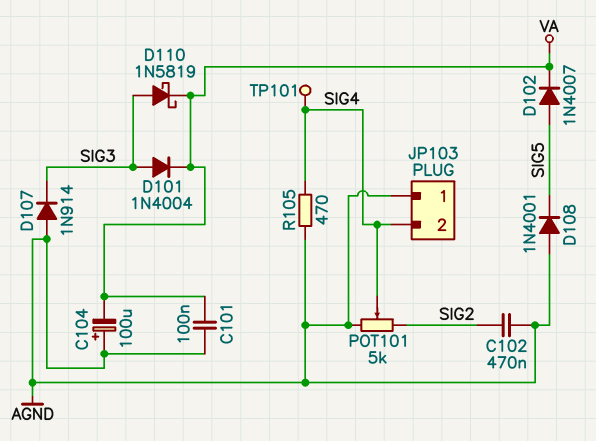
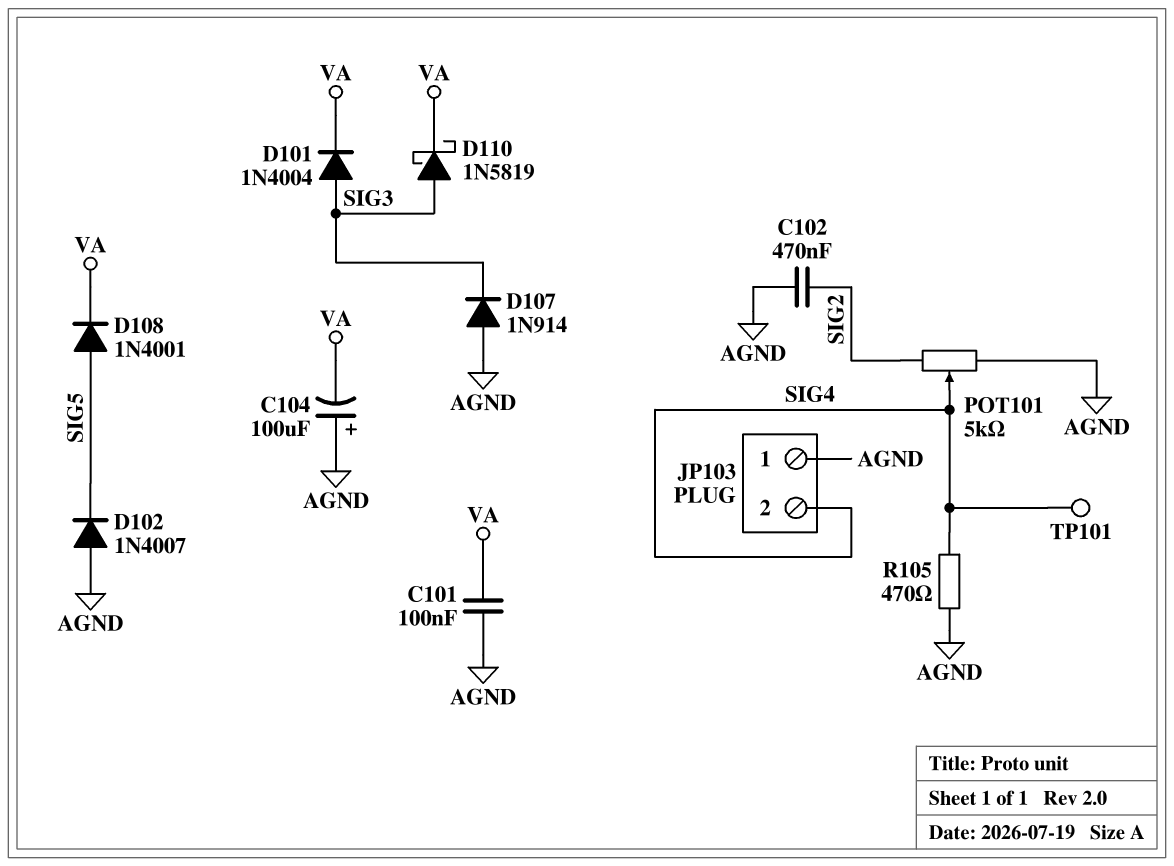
D102: diode 1N4007 (A SIG5, K VA) -> diode 1N4007 (A AGND, K SIG5)
D108: diode 1N4001 (A AGND, K SIG5) -> diode 1N4001 (A SIG5, K VA)

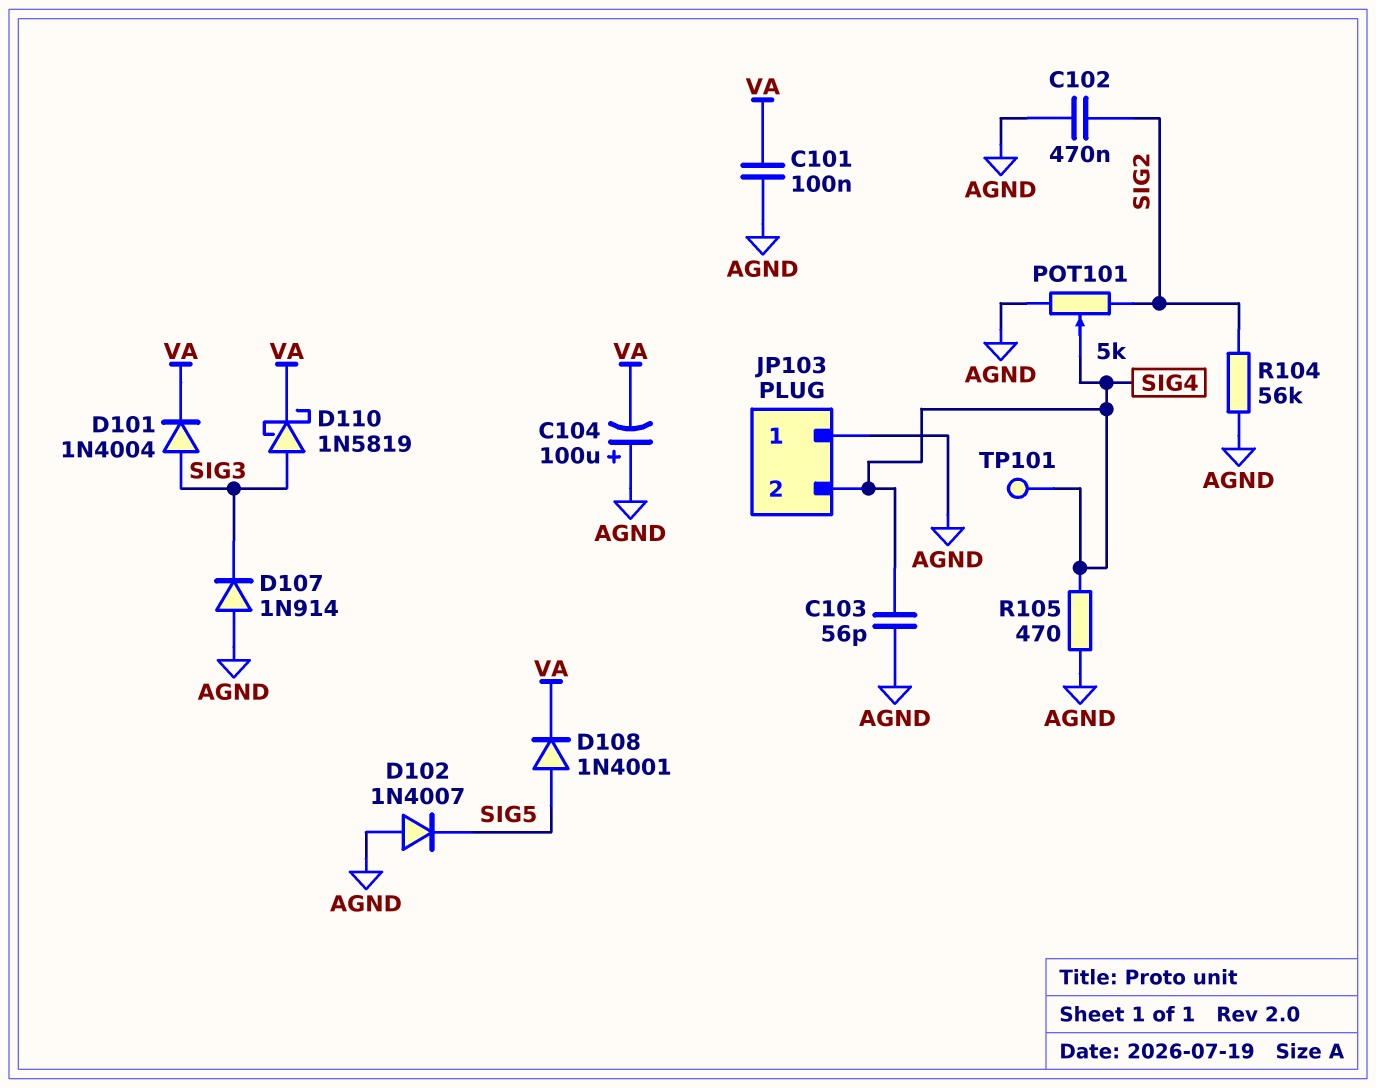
C103: none -> 56pF (AGND, SIG4)
R104: none -> 56k (AGND, SIG2)

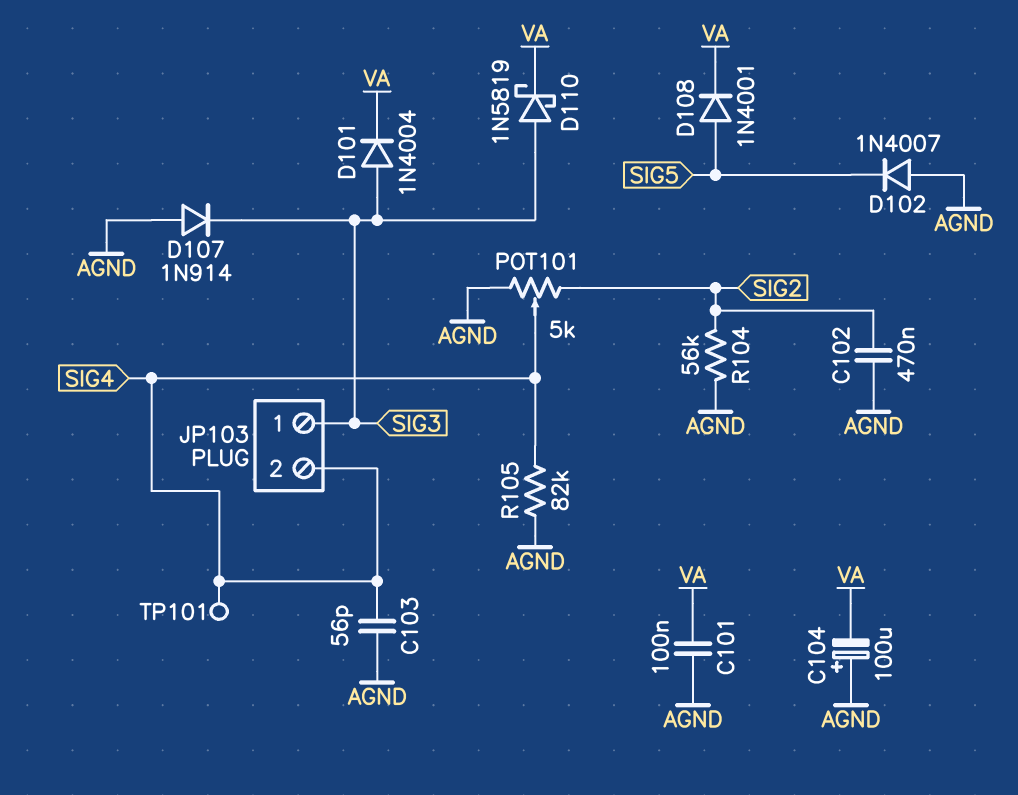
JP103 pin 1: AGND -> SIG3
R105: 470 (AGND, SIG4) -> 82k (AGND, SIG4)

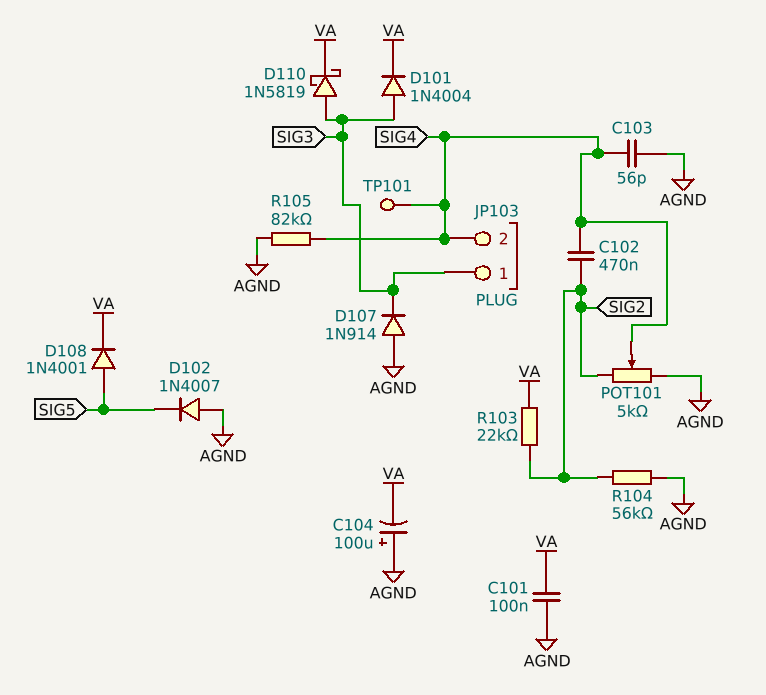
C102: 470nF (AGND, SIG2) -> 470nF (SIG2, SIG4)
R103: none -> 22k (SIG2, VA)

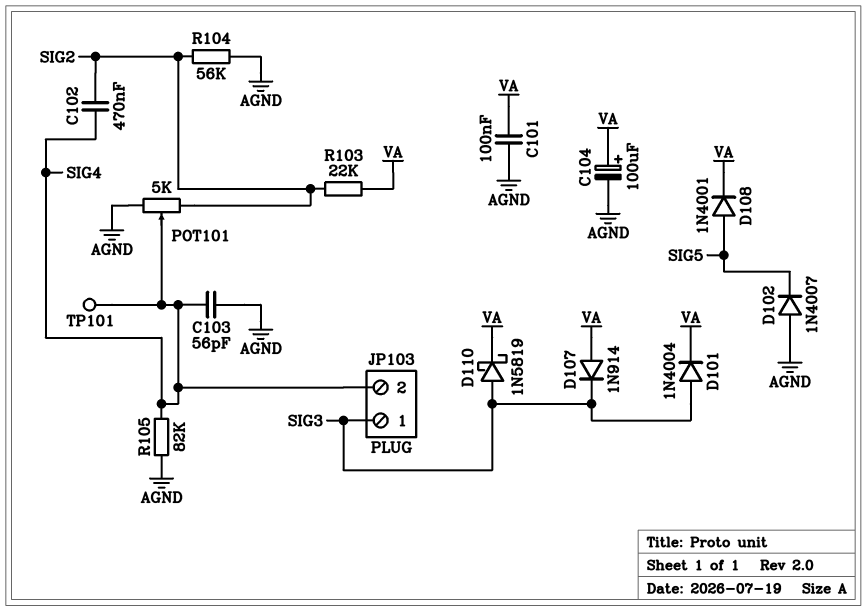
C104: 100uF (plus AGND, minus VA) -> 100uF (plus VA, minus AGND)
D107: diode 1N914 (A AGND, K SIG3) -> diode 1N914 (A VA, K SIG3)

